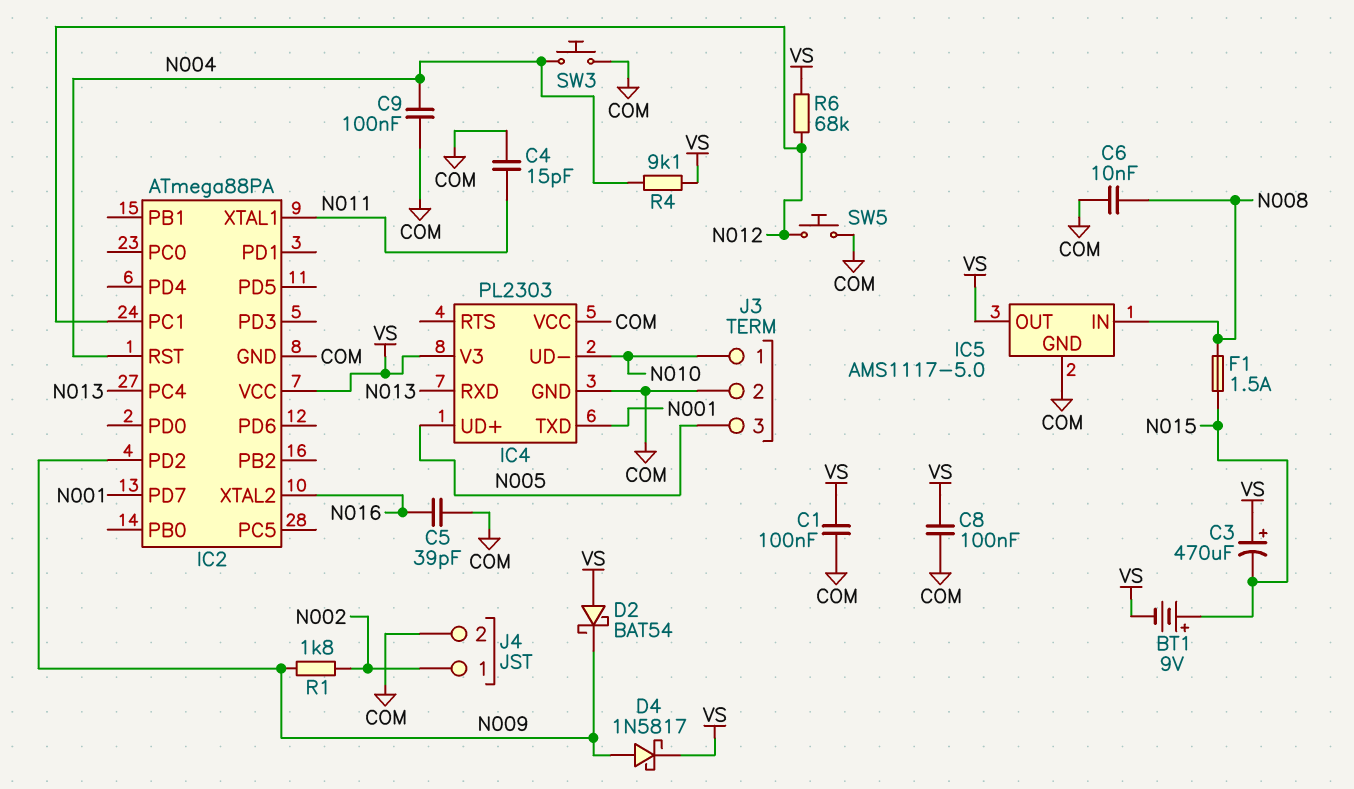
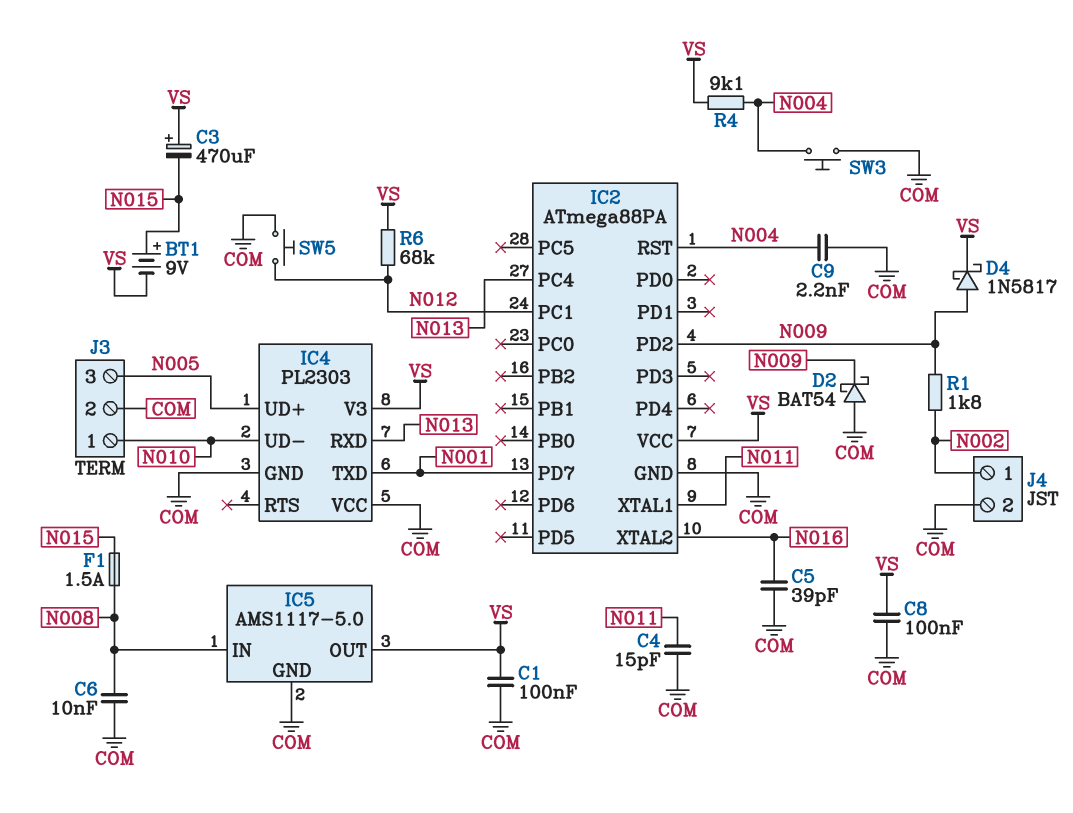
C9: 100nF (COM, N004) -> 2.2nF (COM, N004)
D2: schottky BAT54 (A VS, K N009) -> schottky BAT54 (A COM, K N009)

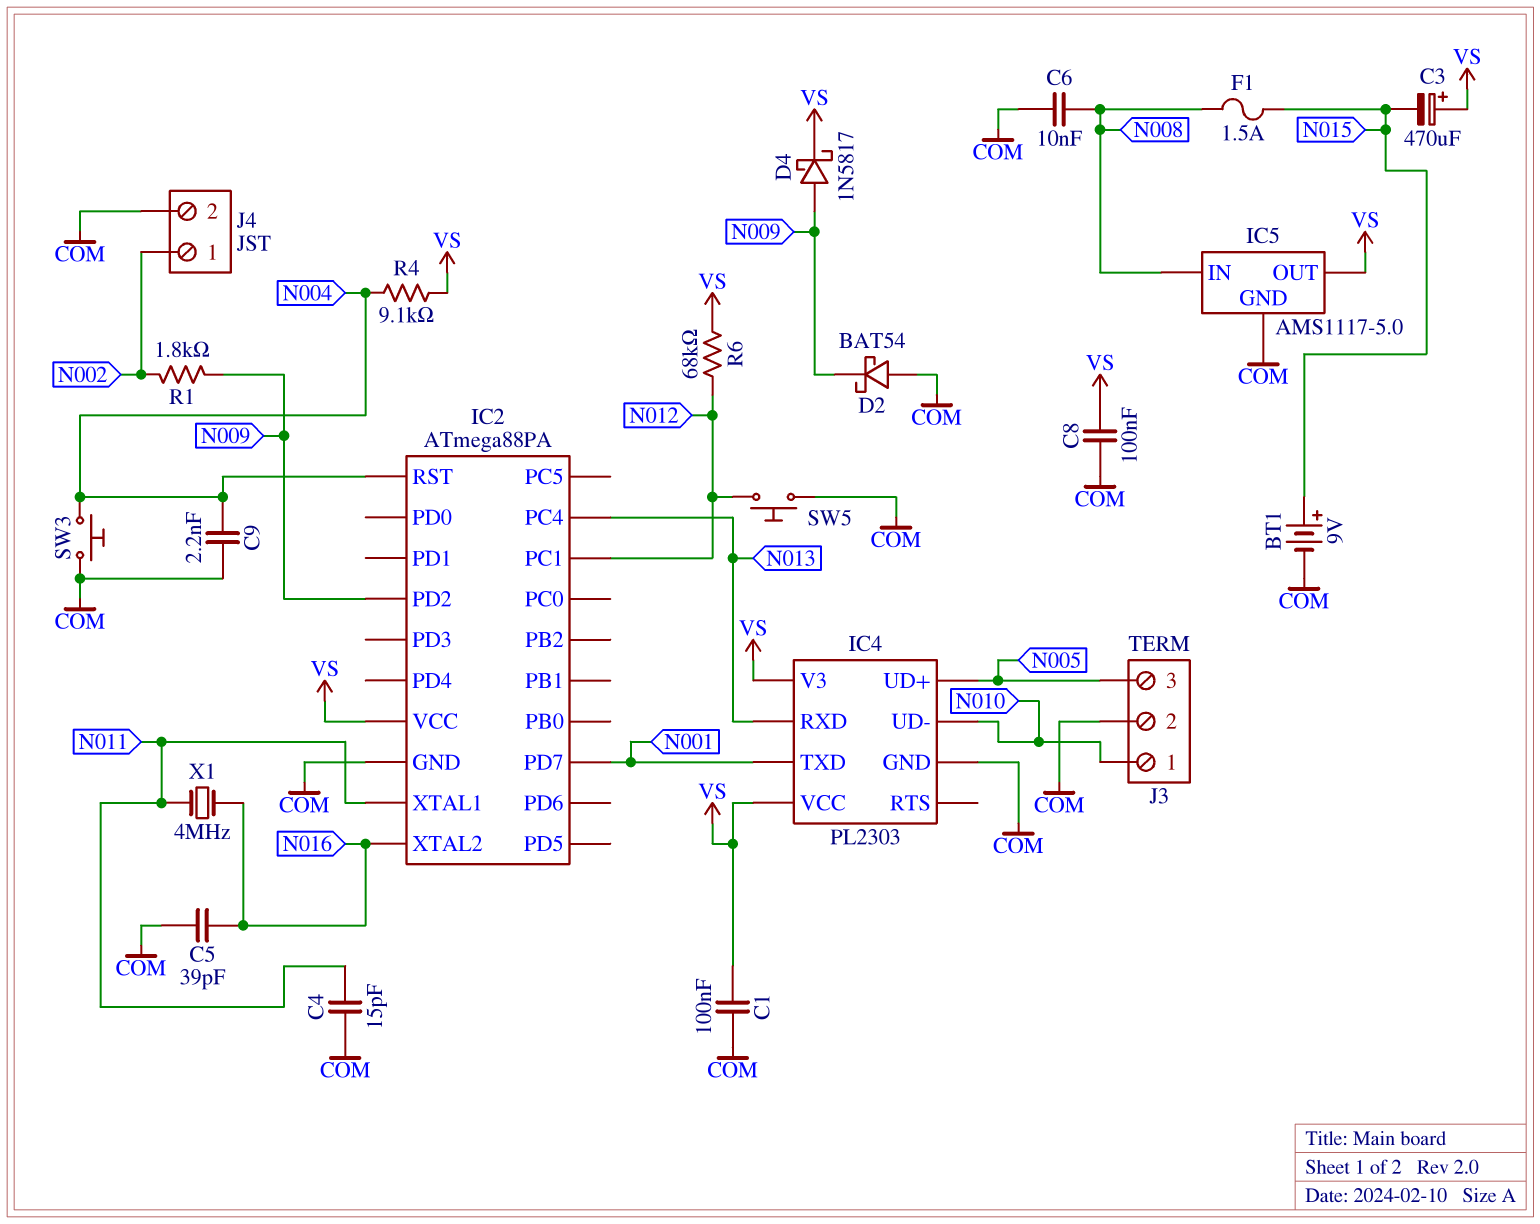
BT1: 9V (plus N015, minus VS) -> 9V (plus N015, minus COM)
IC4 pin VCC: COM -> VS
X1: none -> 4MHz (N011, N016)

